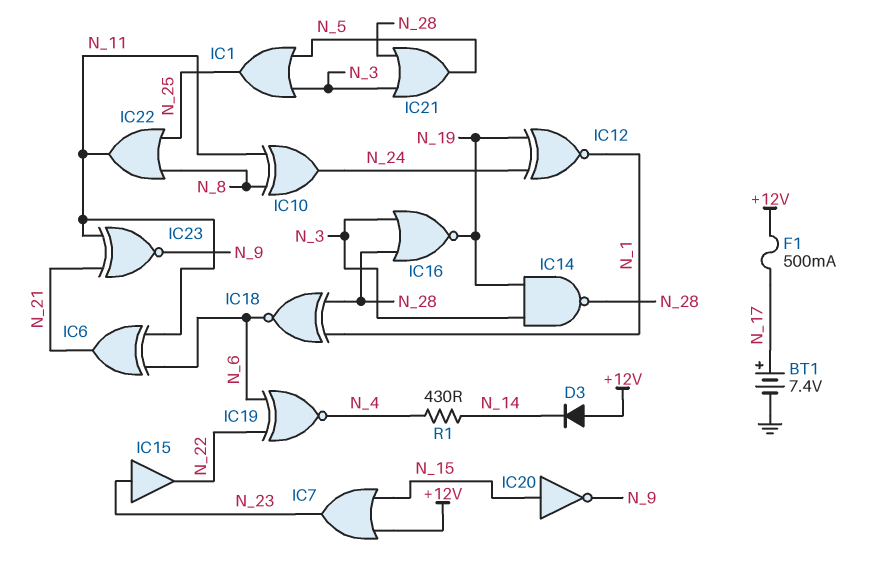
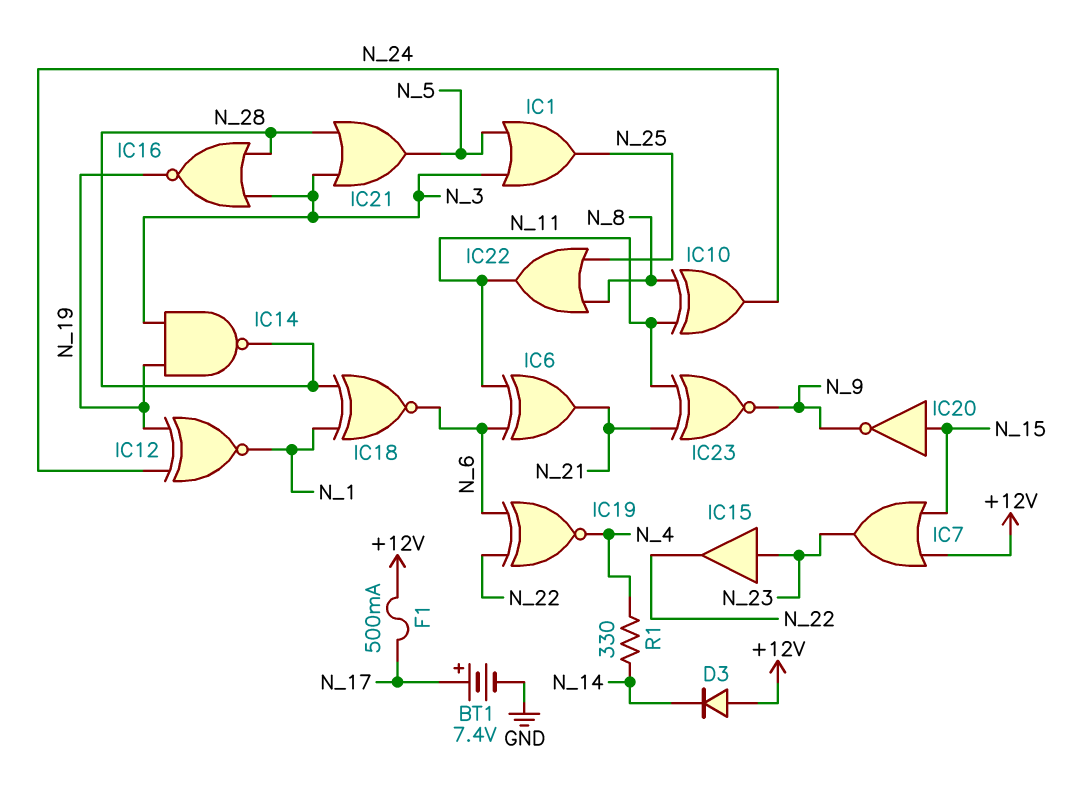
R1: 430 (N_4, N_14) -> 330 (N_4, N_14)

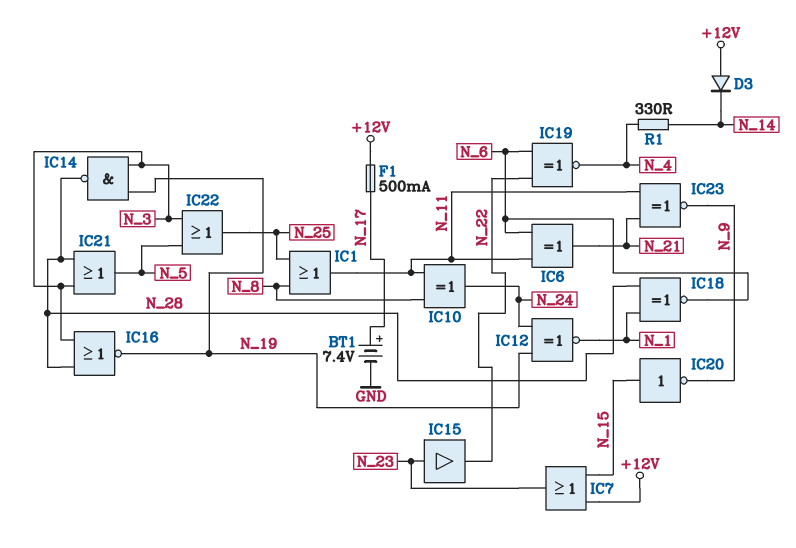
IC1: OR (in N_3, in N_5, out N_25) -> OR (in N_8, in N_25, out N_11)
IC22: OR (in N_8, in N_25, out N_11) -> OR (in N_3, in N_5, out N_25)

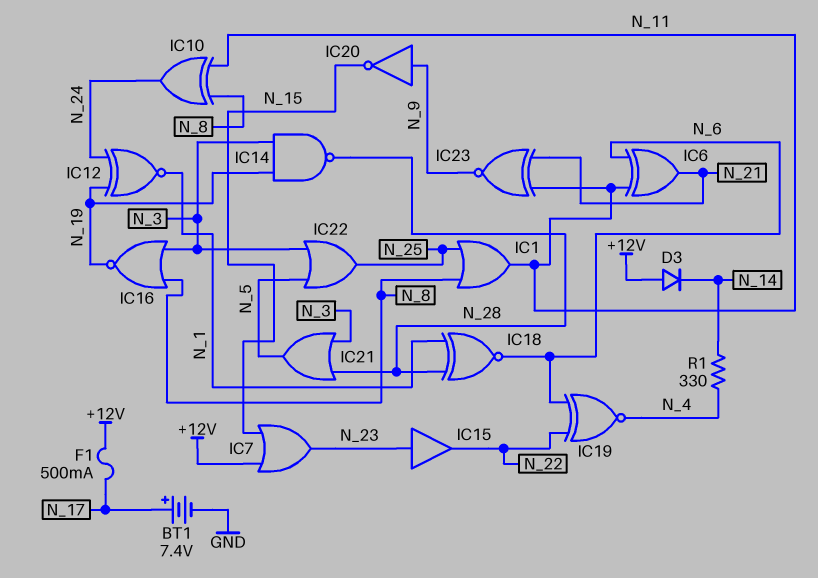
IC16: NOR (in N_3, in N_28, out N_19) -> NOR (in N_3, in N_8, out N_19)
IC20: NOT (in N_15, out N_9) -> NOT (in N_9, out N_15)

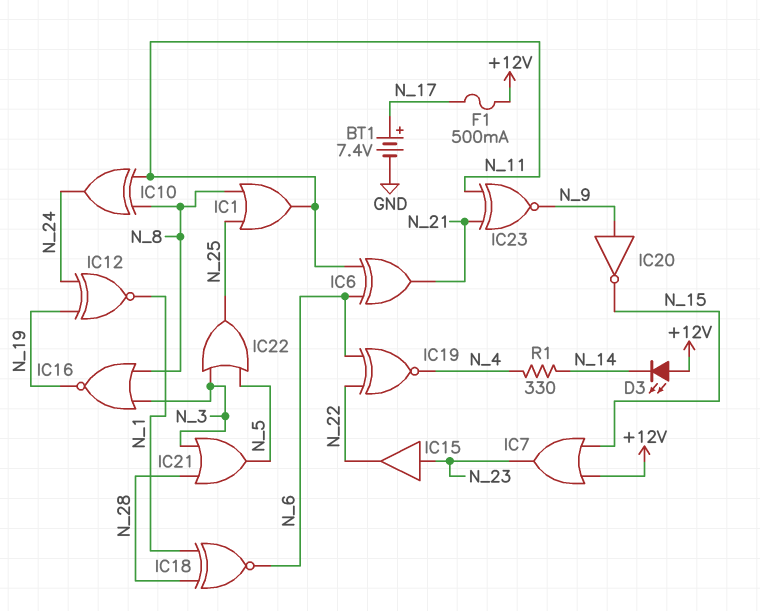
D3: diode (A +12V, K N_14) -> LED (A +12V, K N_14)
IC14: NAND (in N_3, in N_19, out N_28) -> none

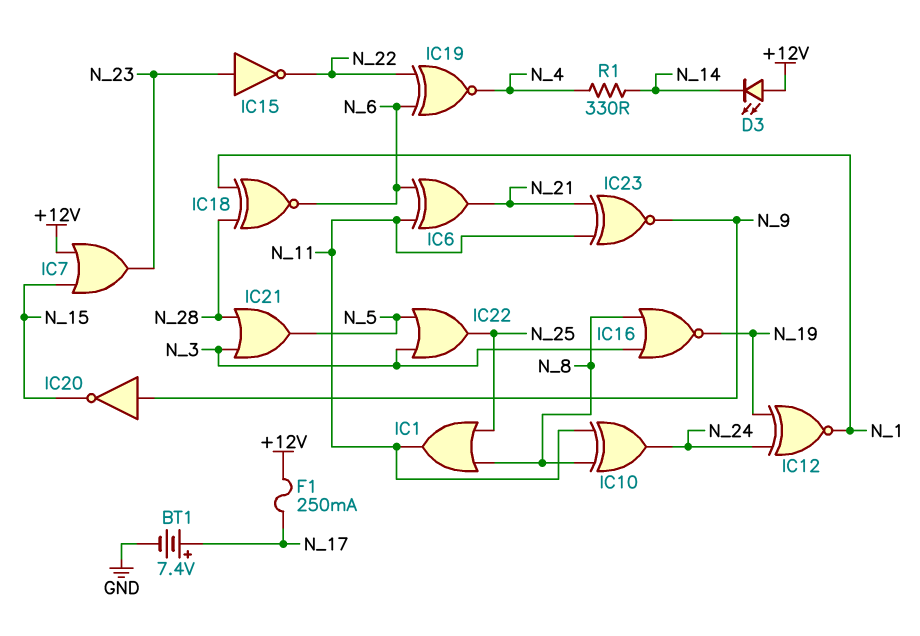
F1: 500mA (+12V, N_17) -> 250mA (+12V, N_17)
IC15: buffer (in N_23, out N_22) -> NOT (in N_23, out N_22)

